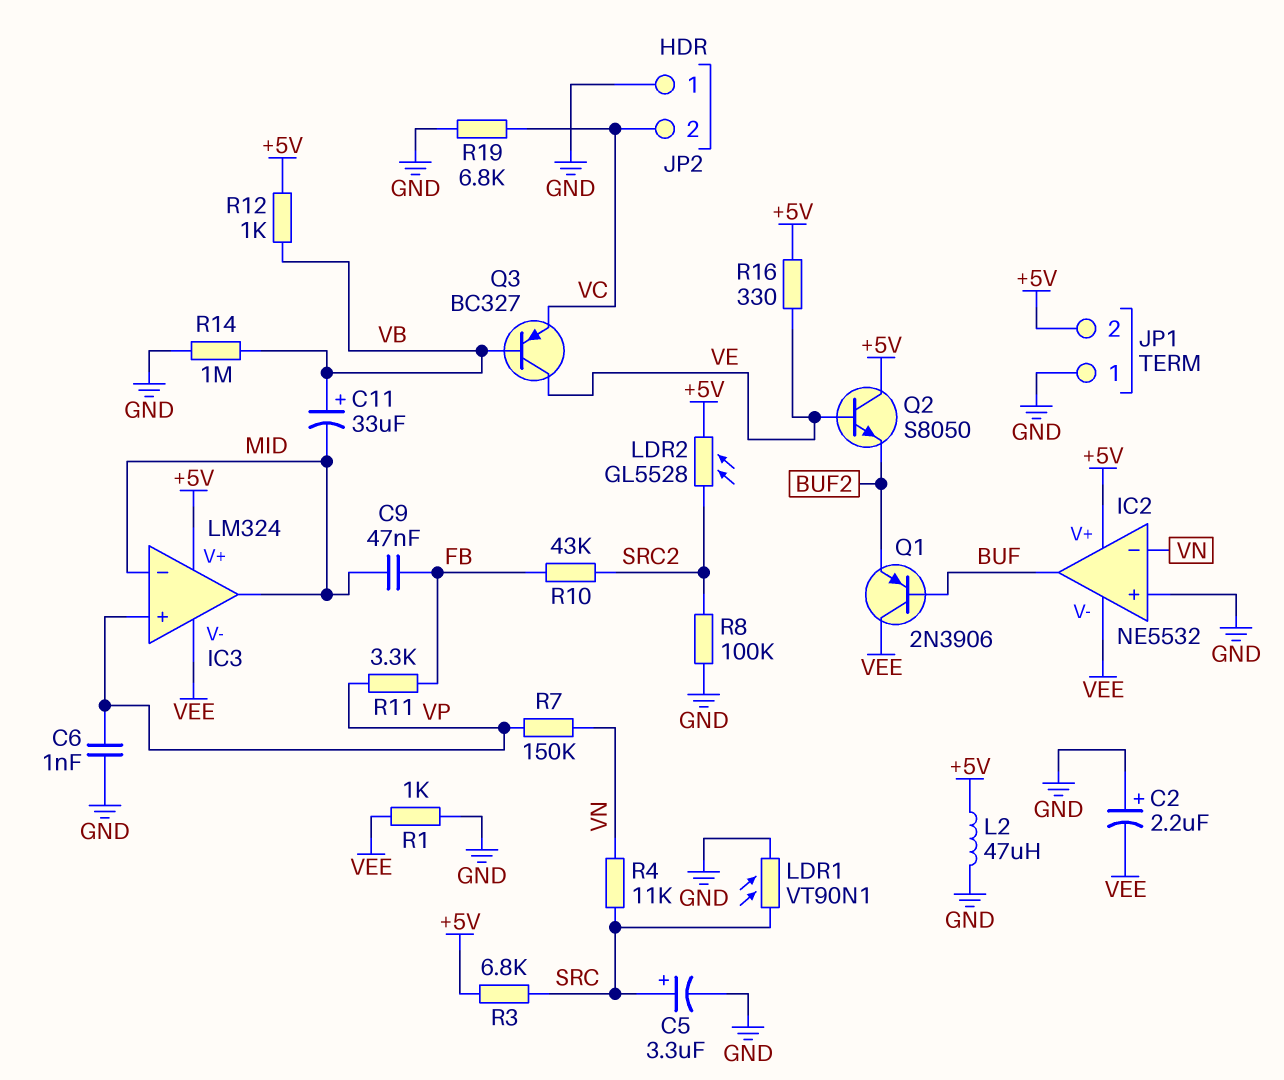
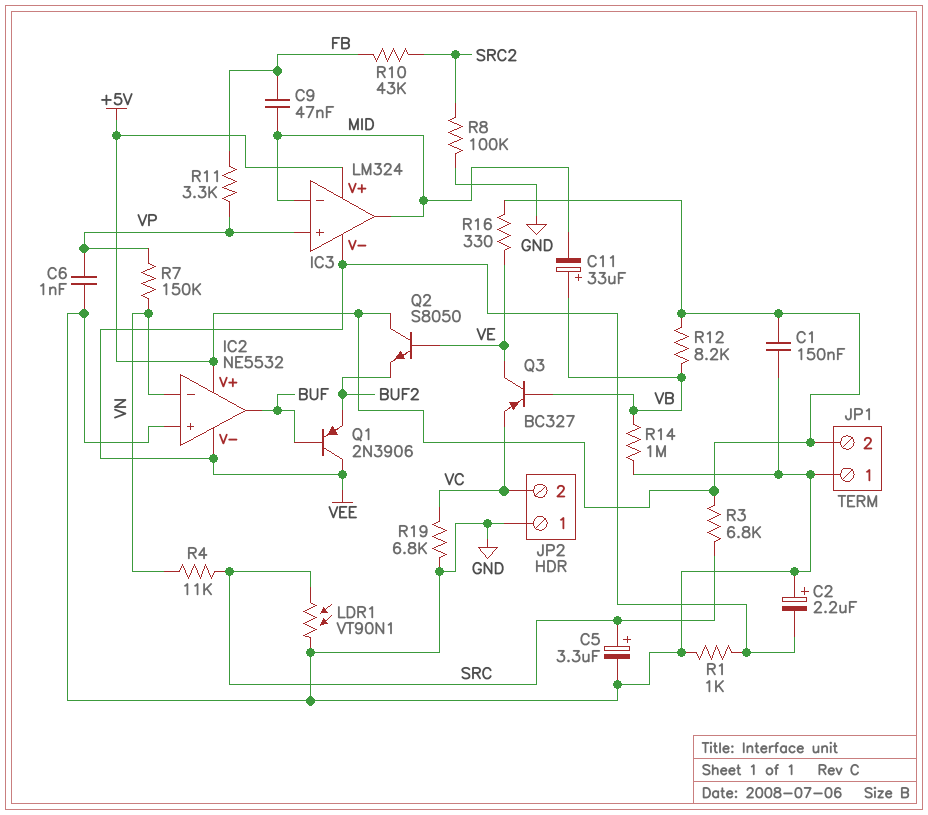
C1: none -> 150nF (+5V, GND)
L2: 47uH (+5V, GND) -> none
LDR2: GL5528 (+5V, SRC2) -> none
R12: 1k (+5V, VB) -> 8.2k (+5V, VB)

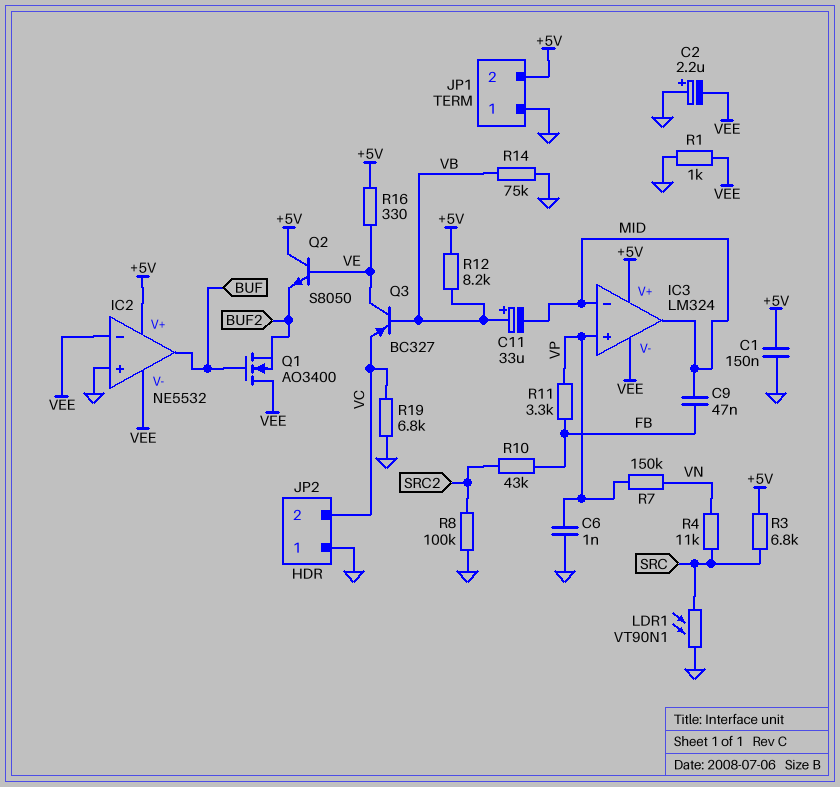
C5: 3.3uF (plus SRC, minus GND) -> none
IC2 pin in-: VN -> VEE
Q1: PNP 2N3906 (B BUF, C VEE, E BUF2) -> NMOS AO3400 (G BUF, D VEE, S BUF2)
R14: 1M (GND, VB) -> 75k (GND, VB)

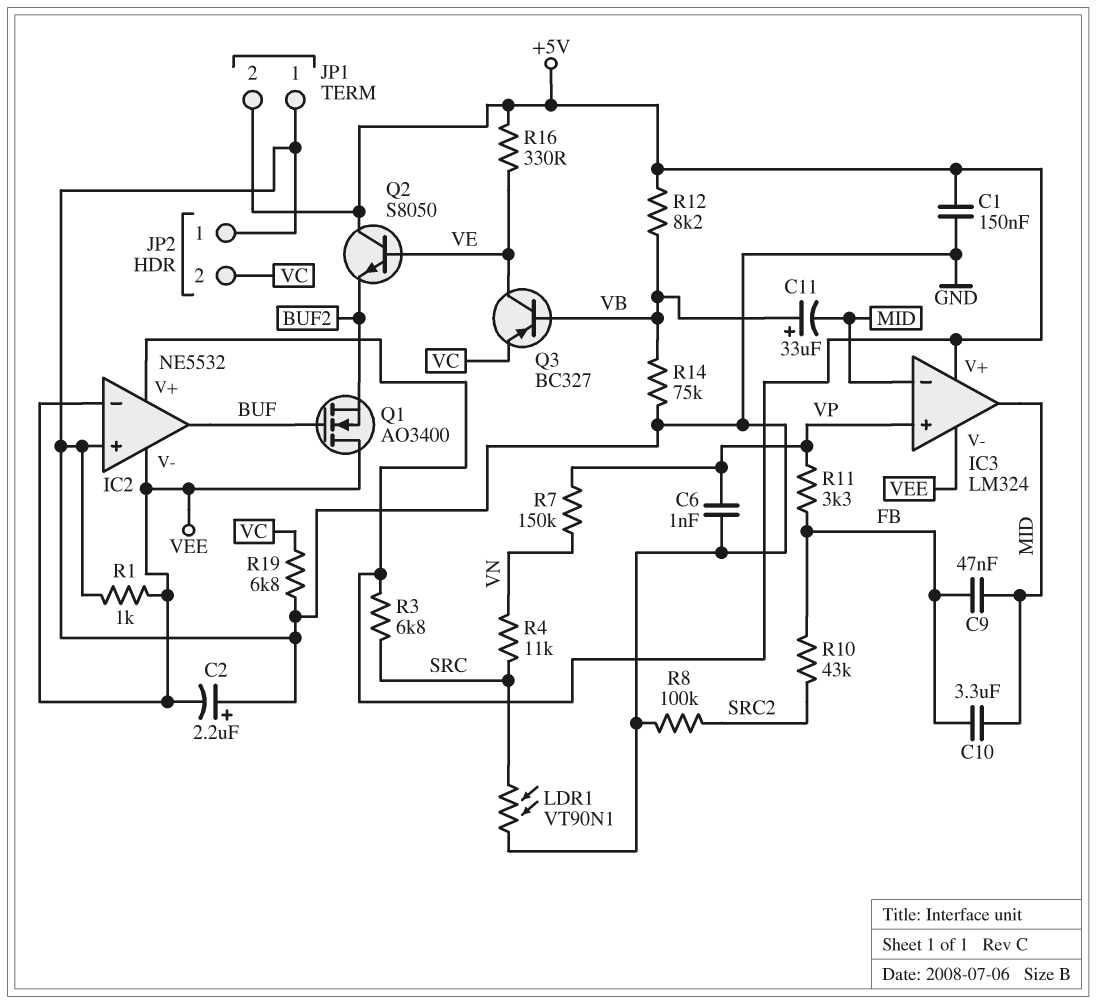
C10: none -> 3.3uF (FB, MID)

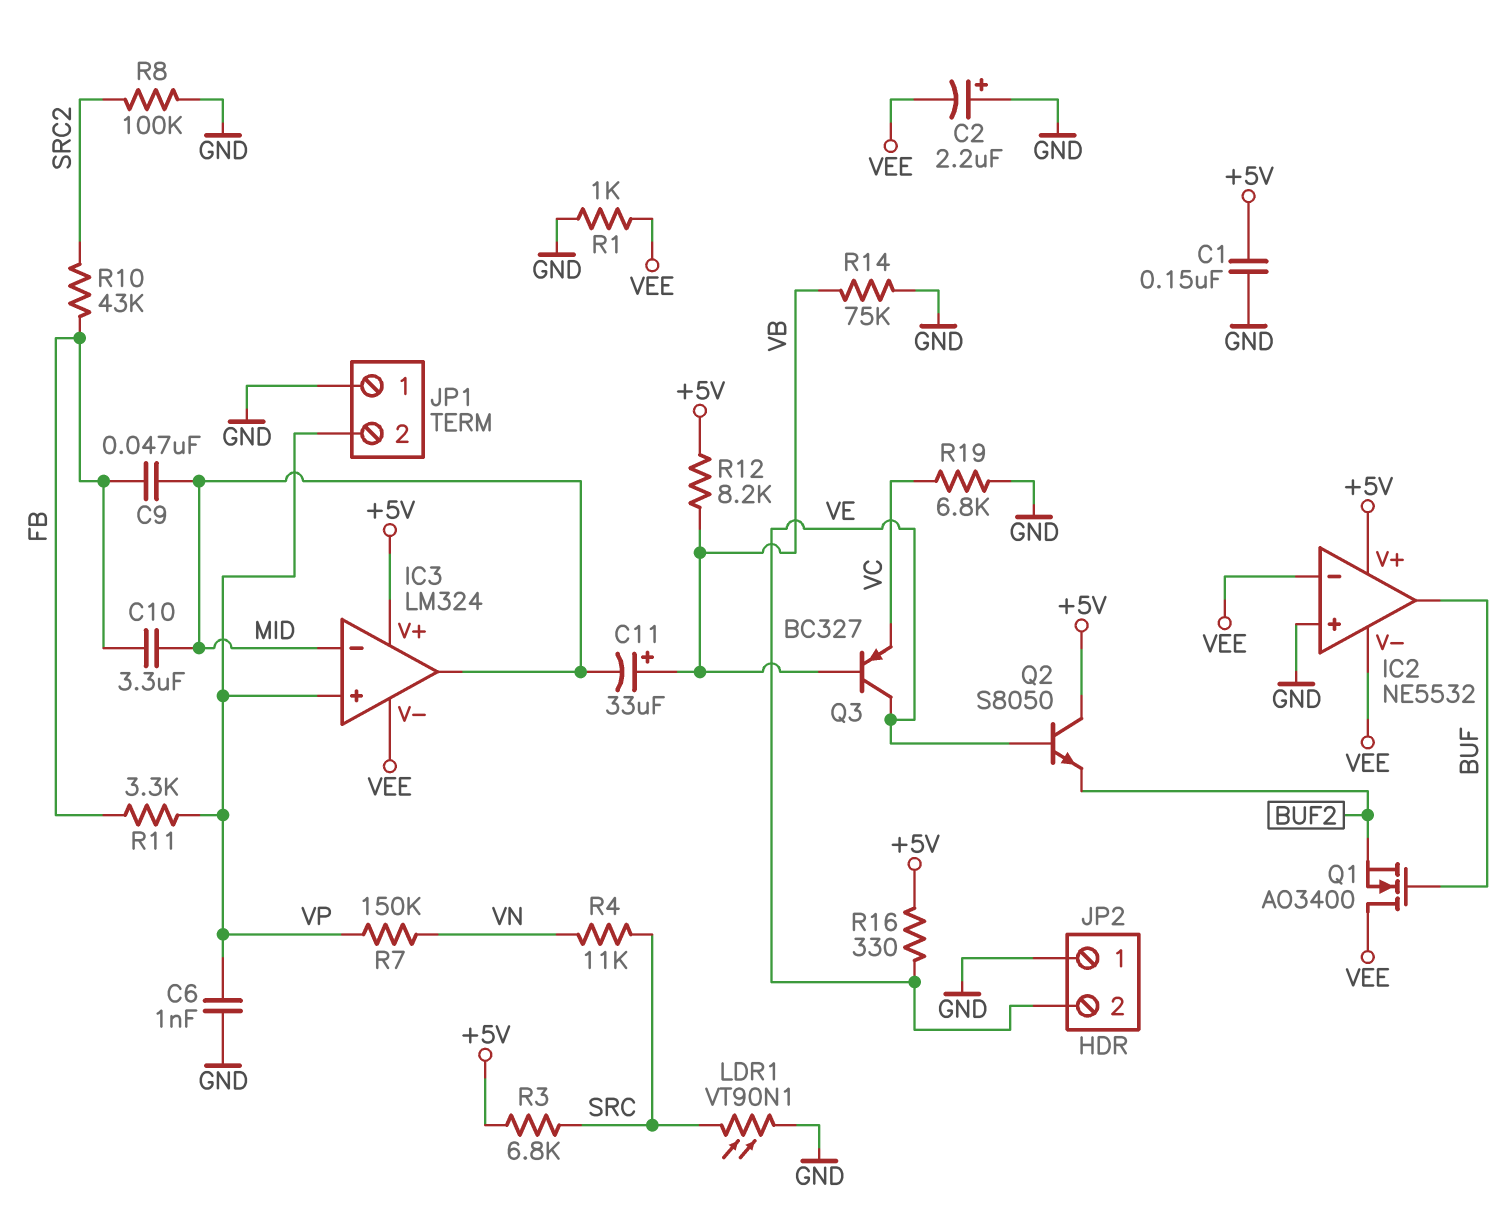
JP1 pin 2: +5V -> VP
JP2 pin 2: VC -> VE

